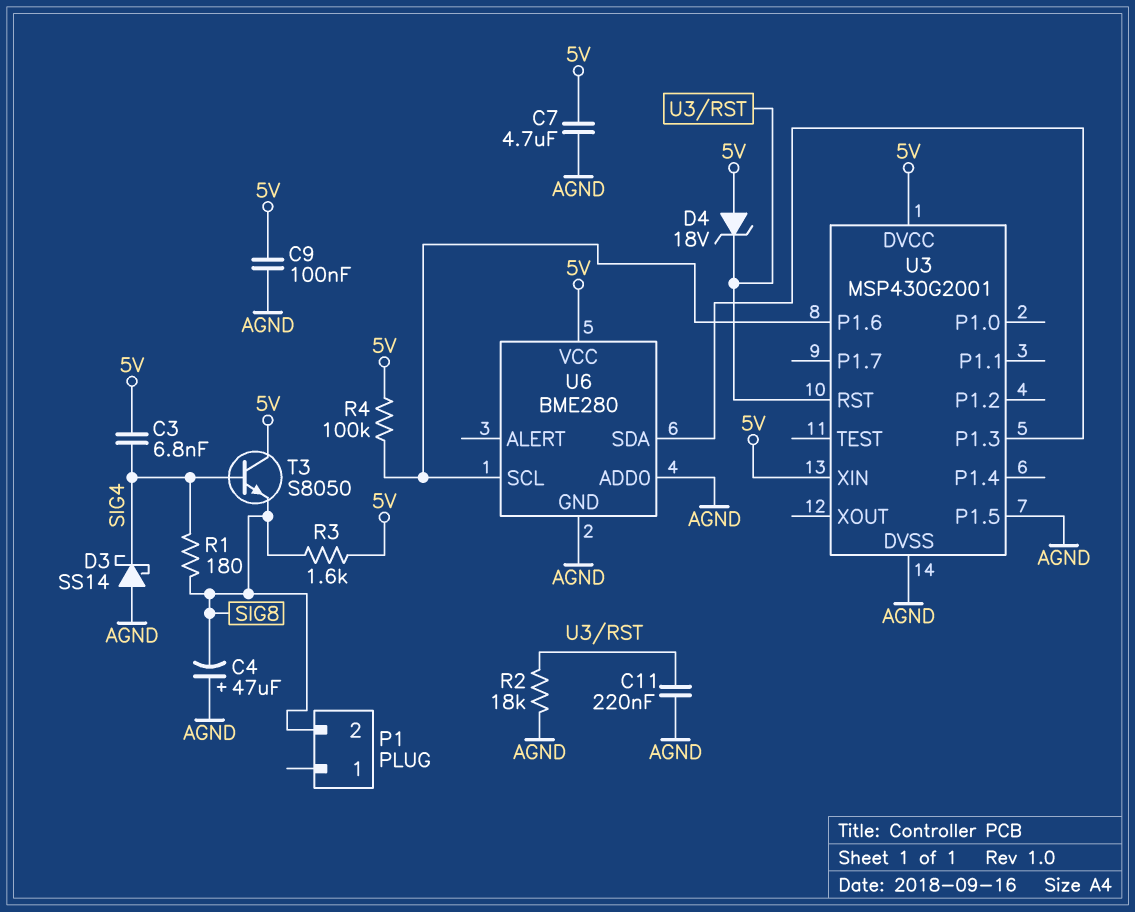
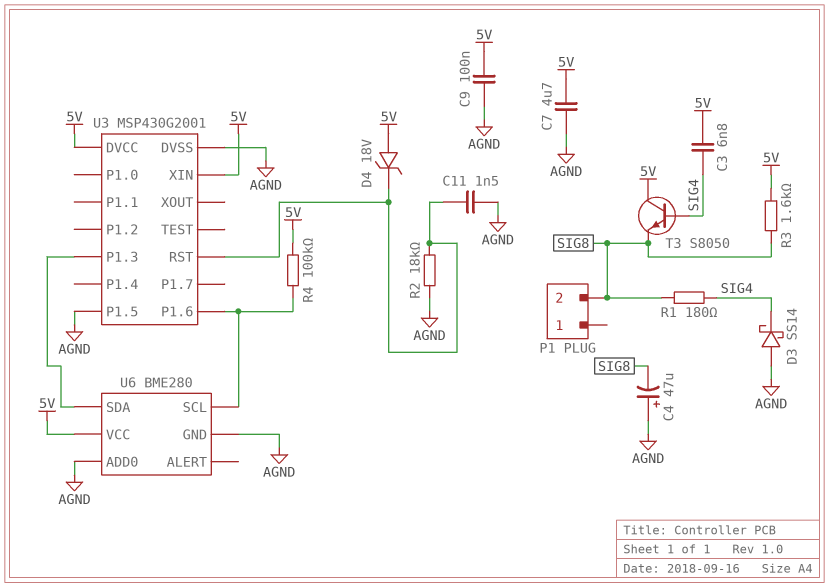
C11: 220nF (AGND, U3/RST) -> 1.5nF (AGND, U3/RST)

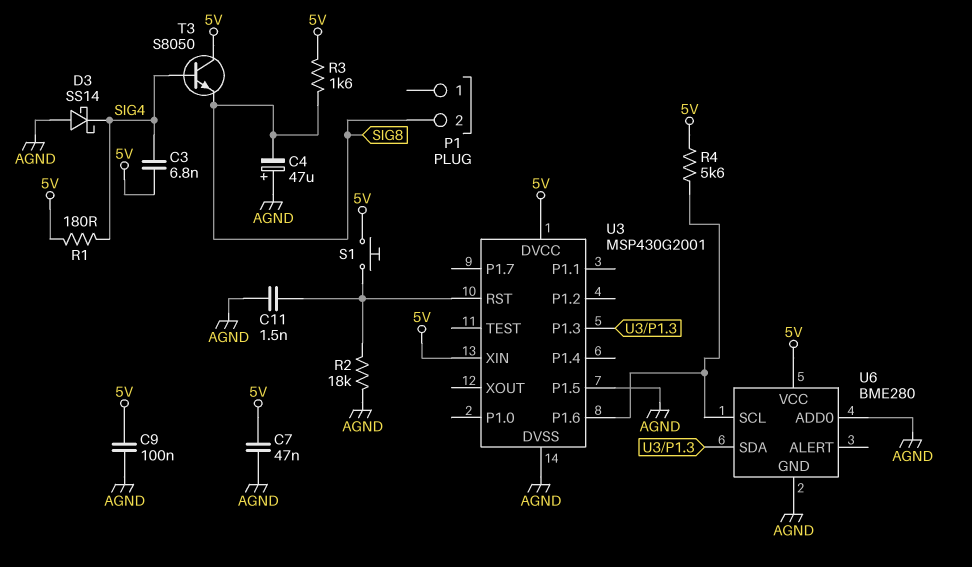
C7: 4.7uF (5V, AGND) -> 47nF (5V, AGND)
D4: zener 18V (A 5V, K U3/RST) -> none
R1: 180 (SIG4, SIG8) -> 180 (5V, SIG4)
R4: 100k (5V, U3/P1.6) -> 5.6k (5V, U3/P1.6)
S1: none -> button (5V, U3/RST)

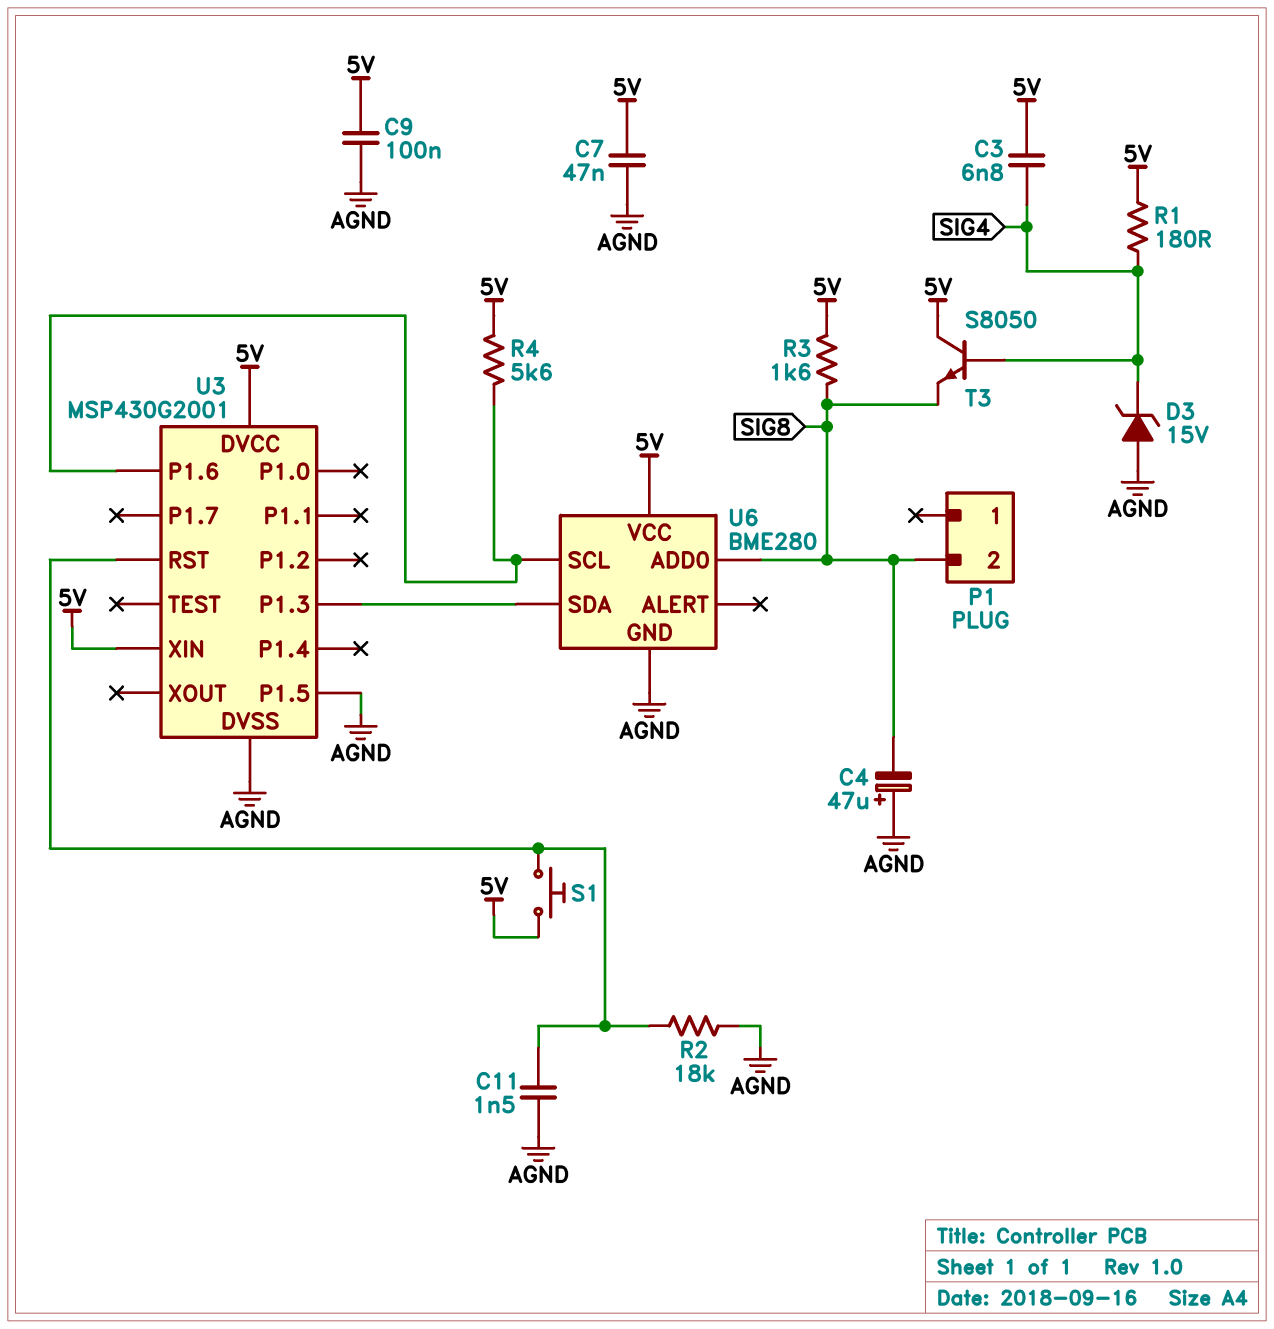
D3: schottky SS14 (A AGND, K SIG4) -> zener 15V (A AGND, K SIG4)
U6 pin ADD0: AGND -> SIG8

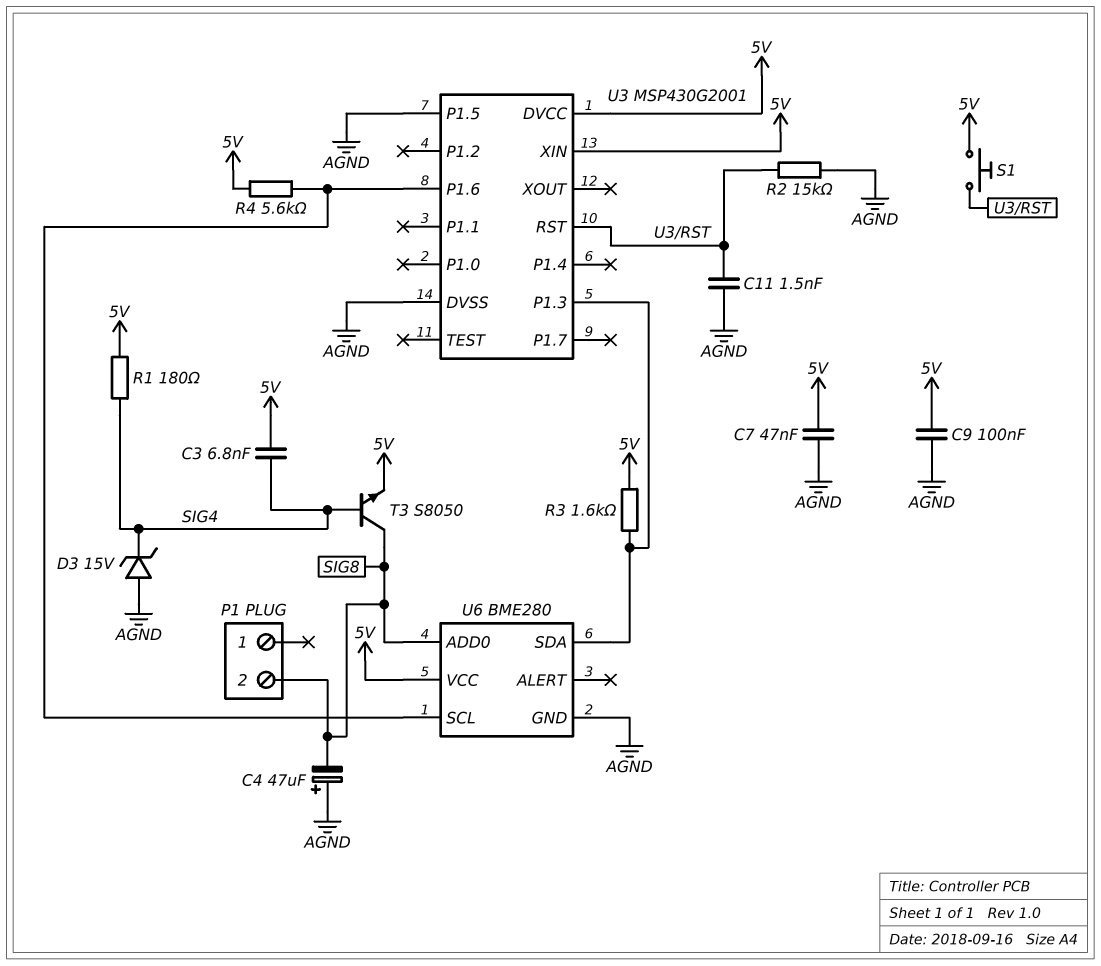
R2: 18k (AGND, U3/RST) -> 15k (AGND, U3/RST)
R3: 1.6k (5V, SIG8) -> 1.6k (5V, U3/P1.3)
T3: NPN S8050 (B SIG4, C 5V, E SIG8) -> NPN S8050 (B SIG4, C SIG8, E 5V)

